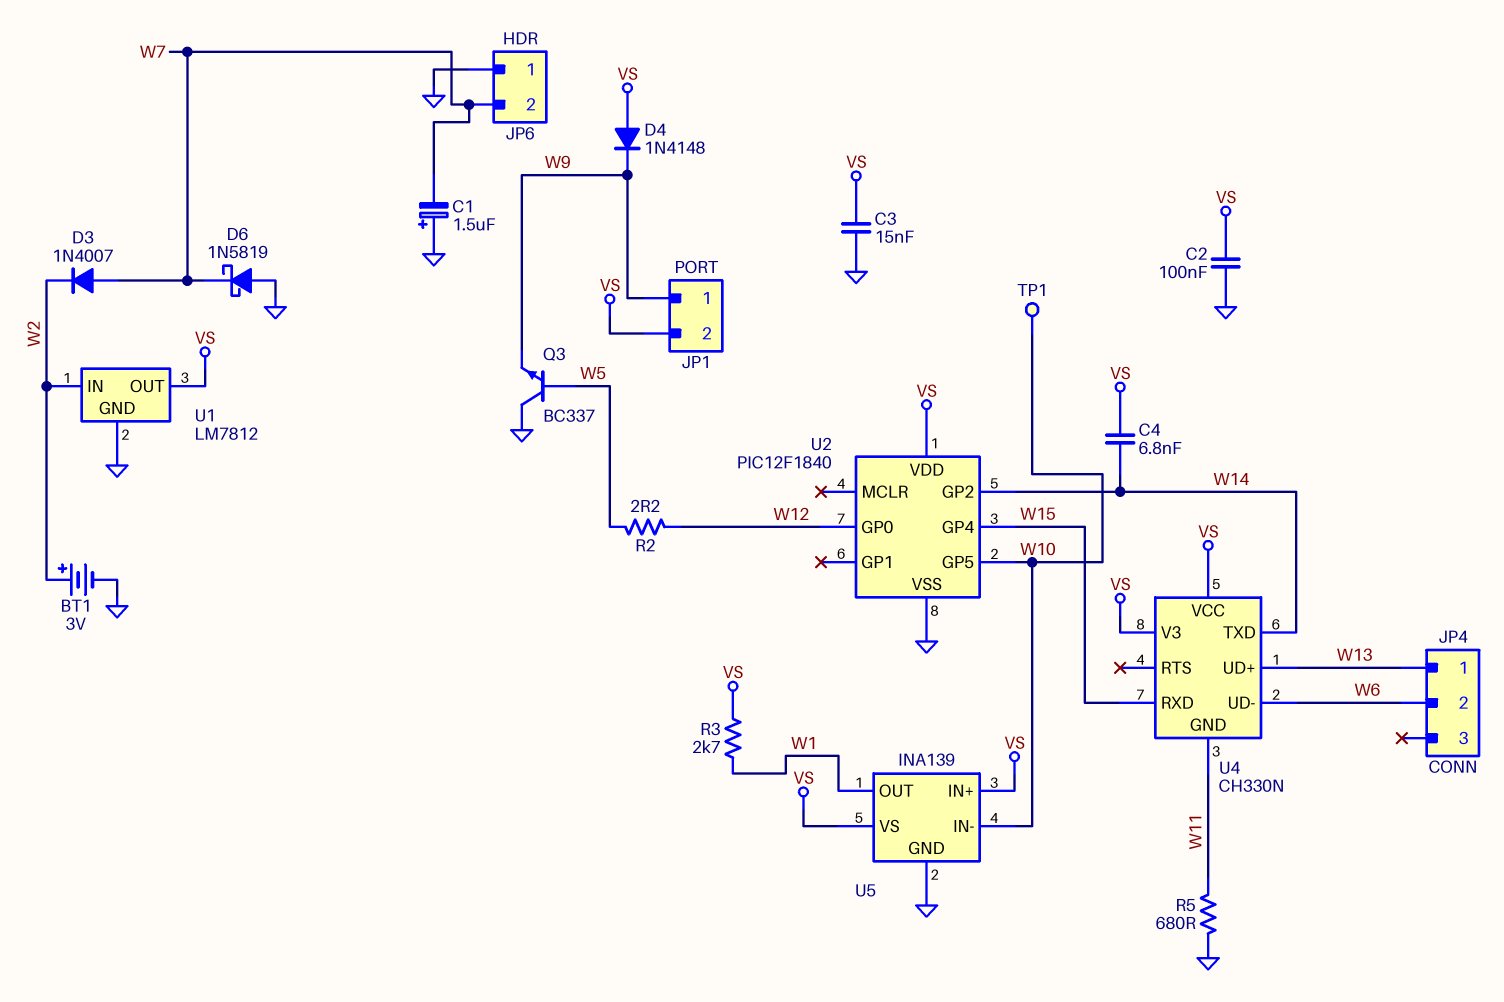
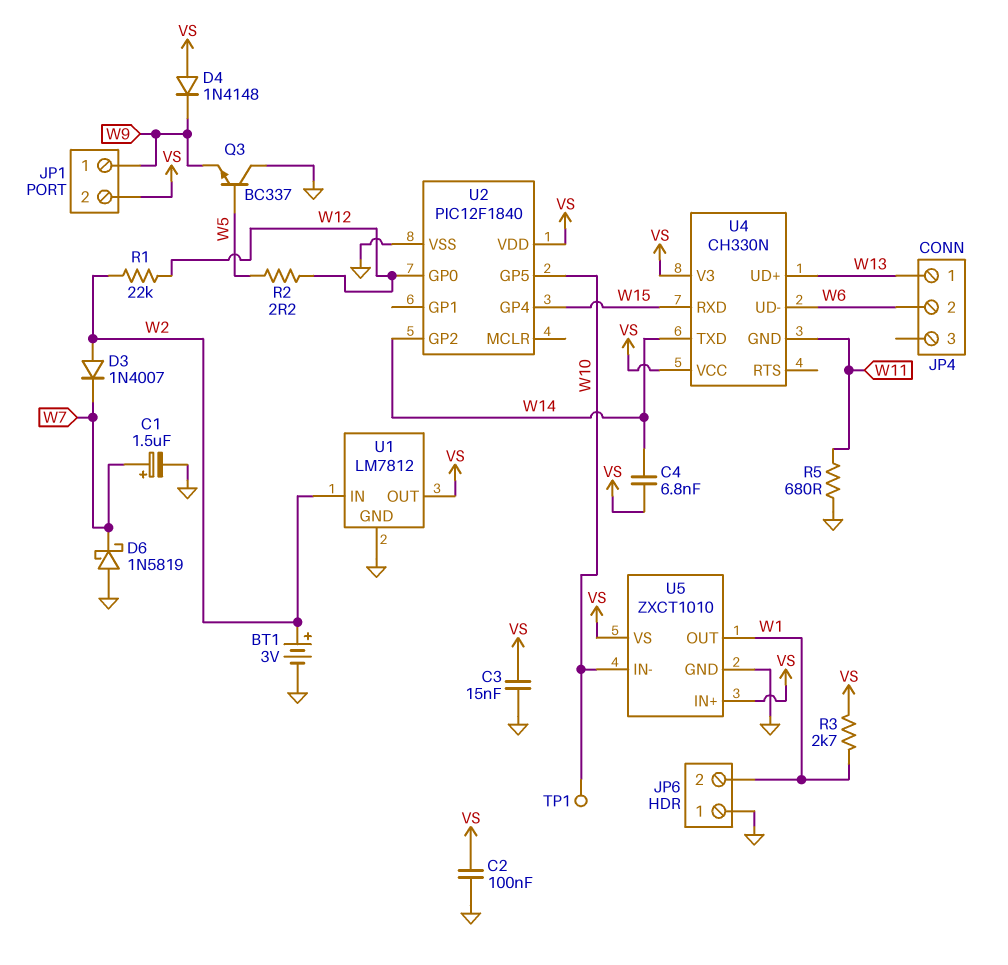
C1: 1.5uF (plus GND, minus W7) -> 1.5uF (plus W7, minus GND)
D3: diode 1N4007 (A W7, K W2) -> diode 1N4007 (A W2, K W7)
JP6 pin 2: W7 -> W1
R1: none -> 22k (W2, W12)
U5: INA139 -> ZXCT1010

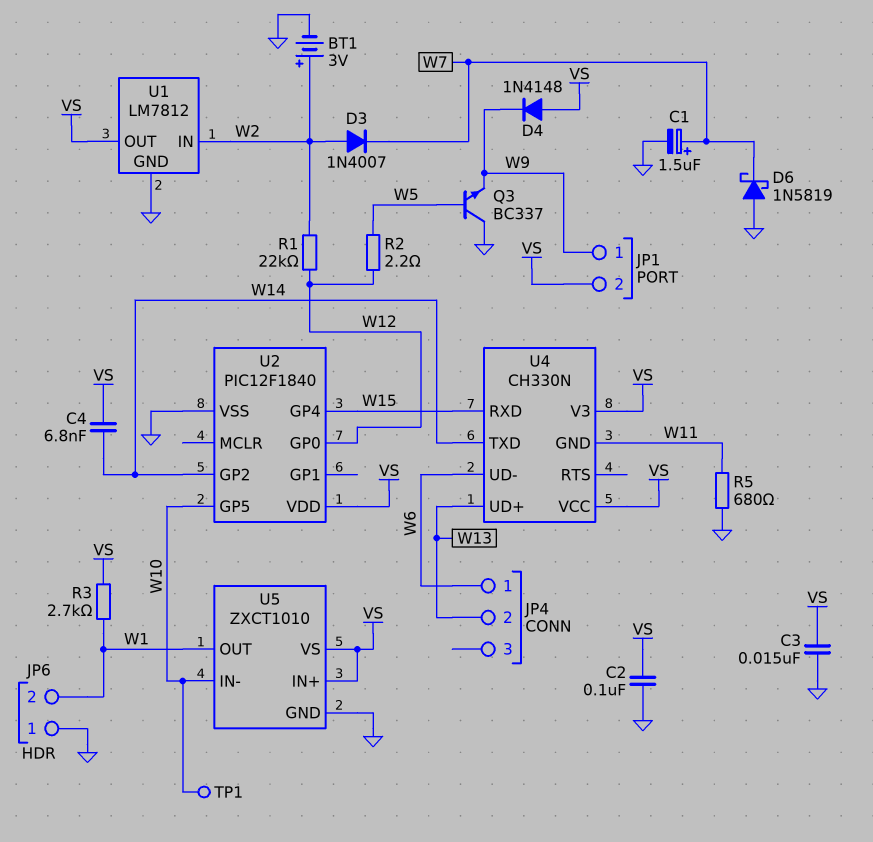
JP4 pin 1: W13 -> W6
JP4 pin 2: W6 -> W13

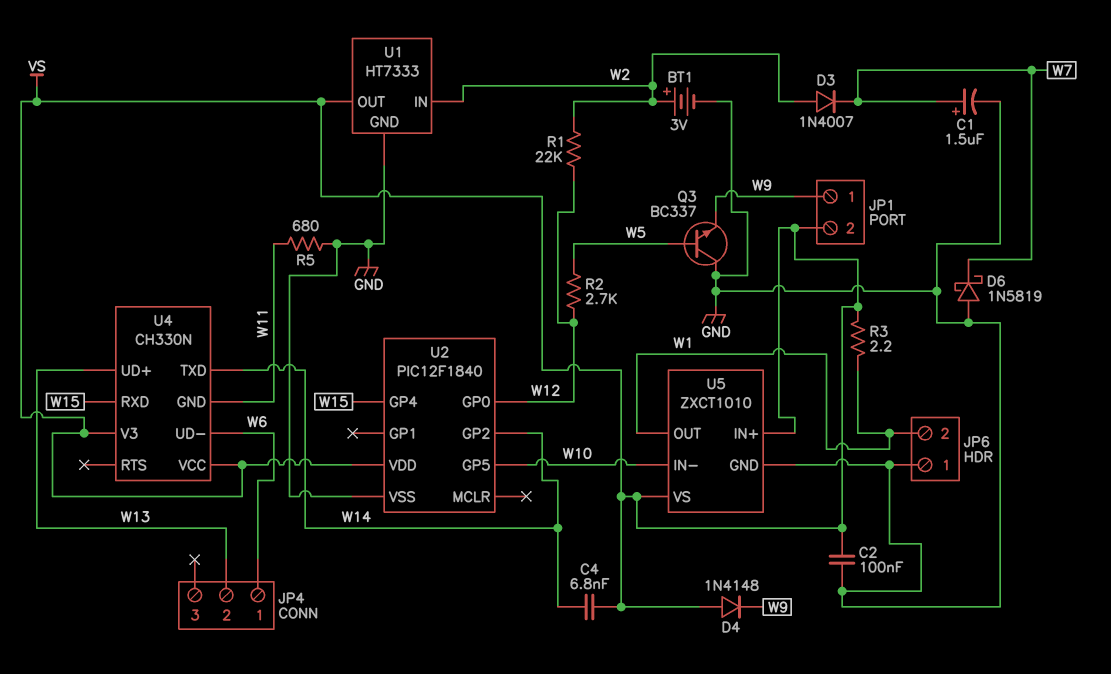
C3: 15nF (GND, VS) -> none
R2: 2.2 (W5, W12) -> 2.7k (W5, W12)
R3: 2.7k (VS, W1) -> 2.2 (VS, W1)
TP1: test point (W10) -> none
U1: LM7812 -> HT7333

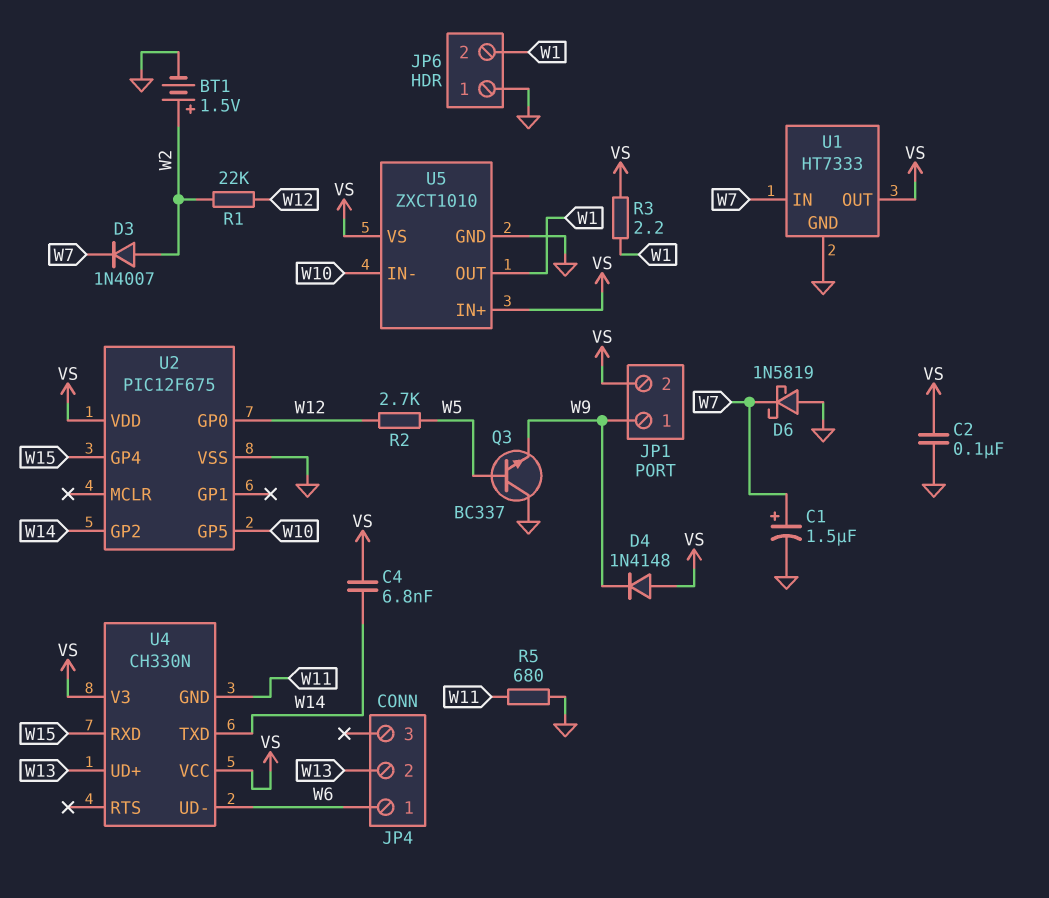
BT1: 3V (plus W2, minus GND) -> 1.5V (plus W2, minus GND)
U1 pin IN: W2 -> W7
U2: PIC12F1840 -> PIC12F675

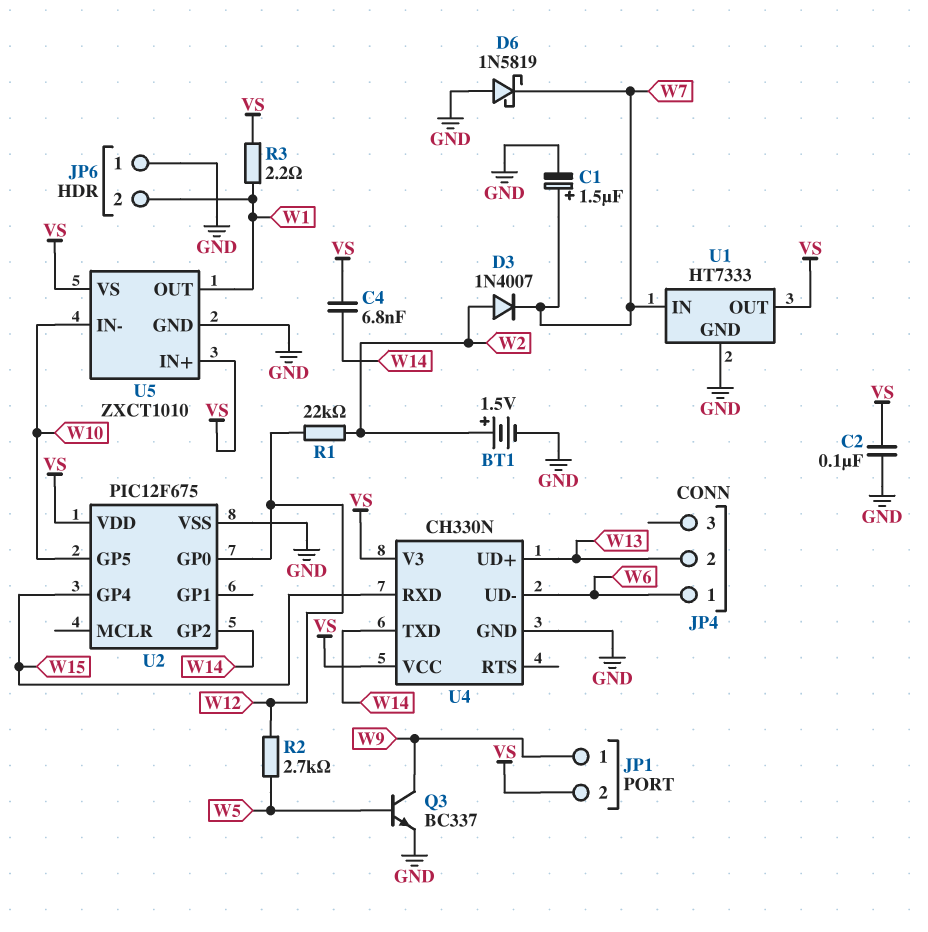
D4: diode 1N4148 (A VS, K W9) -> none
Q3: NPN BC337 (B W5, C GND, E W9) -> NPN BC337 (B W5, C W9, E GND)
R5: 680 (GND, W11) -> none
U4 pin GND: W11 -> GND

